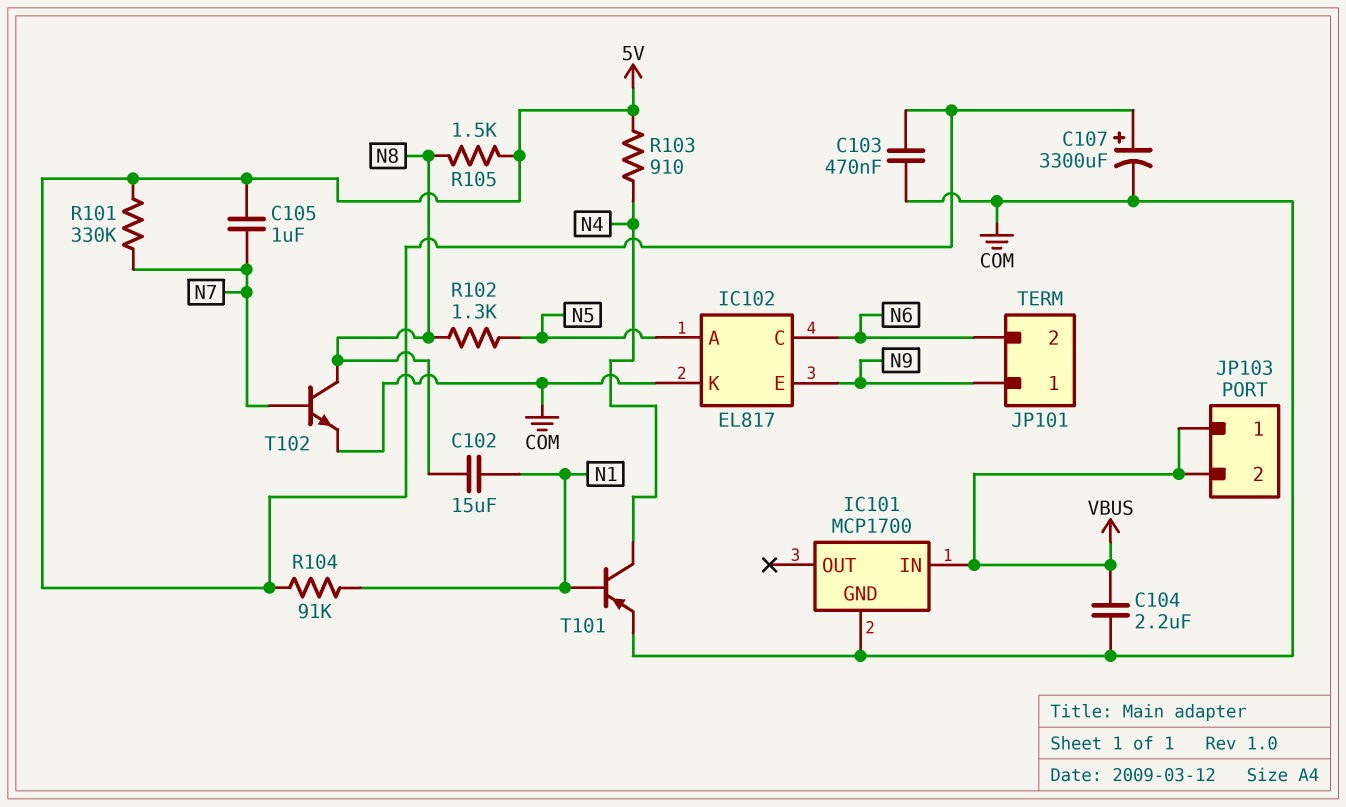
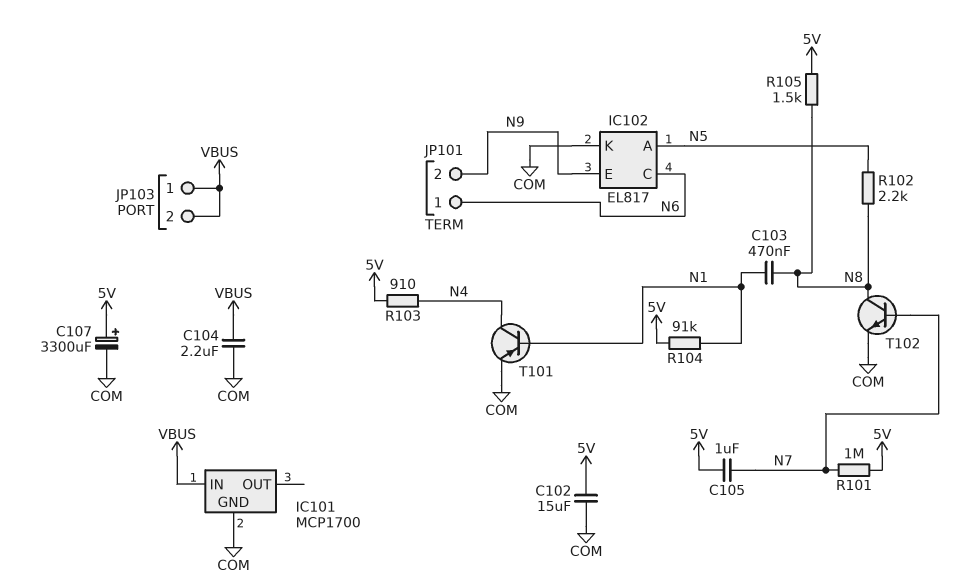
C102: 15uF (N1, N8) -> 15uF (5V, COM)
C103: 470nF (5V, COM) -> 470nF (N1, N8)
JP101 pin 1: N9 -> N6
JP101 pin 2: N6 -> N9
R101: 330k (5V, N7) -> 1M (5V, N7)
R102: 1.3k (N5, N8) -> 2.2k (N5, N8)

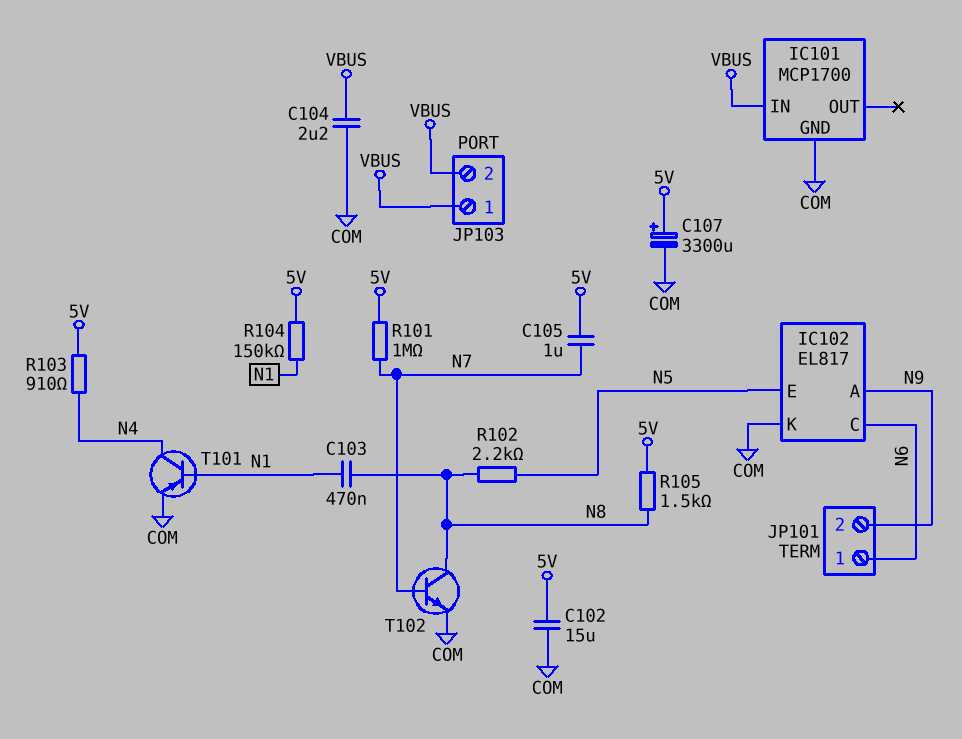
IC102 pin A: N5 -> N9
IC102 pin E: N9 -> N5
R104: 91k (5V, N1) -> 150k (5V, N1)

